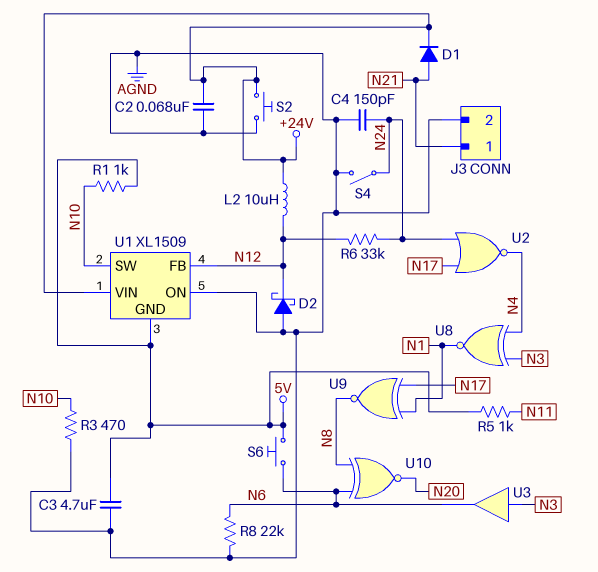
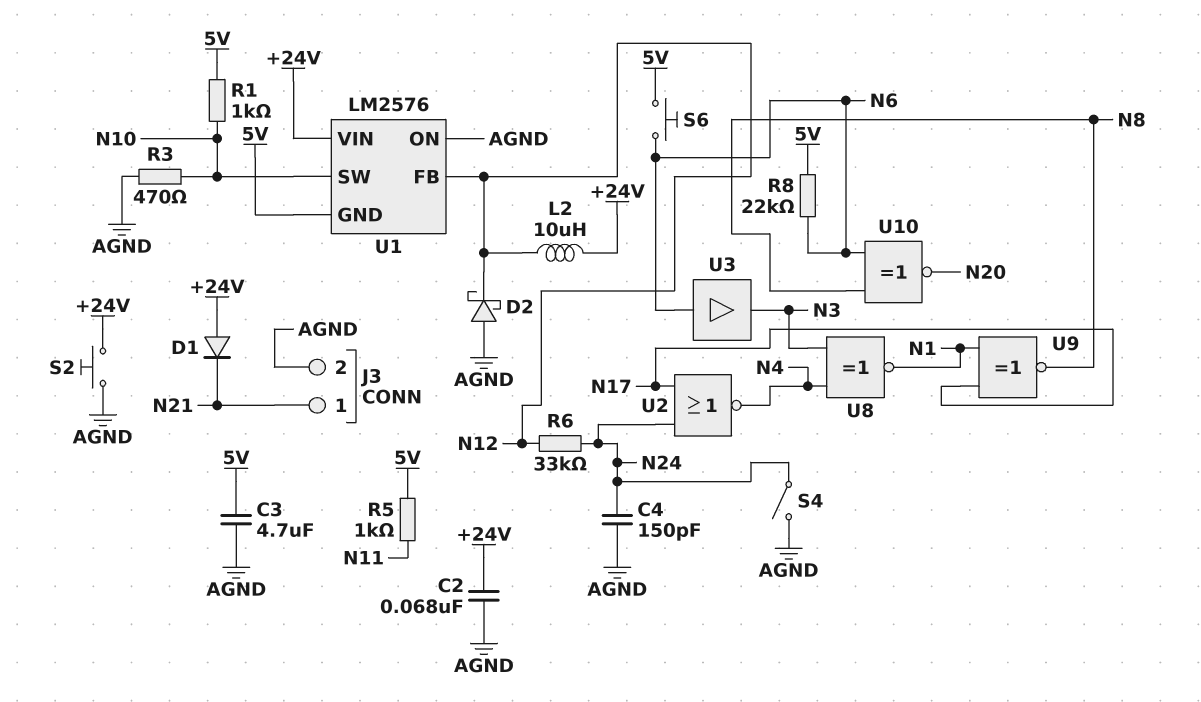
D1: diode (A N21, K +24V) -> diode (A +24V, K N21)
R8: 22k (AGND, N6) -> 22k (5V, N6)
U1: XL1509 -> LM2576
U3: buffer (in N3, out N6) -> buffer (in N6, out N3)

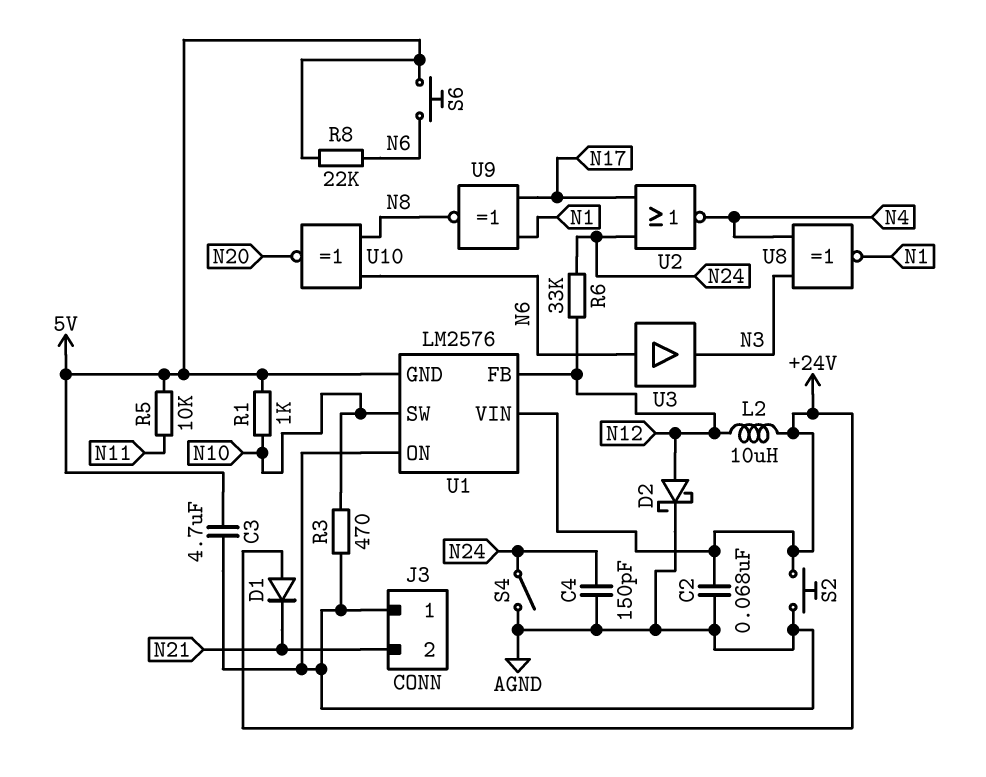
D2: schottky (A AGND, K N12) -> schottky (A N12, K AGND)
J3 pin 1: N21 -> AGND
J3 pin 2: AGND -> N21
R5: 1k (5V, N11) -> 10k (5V, N11)

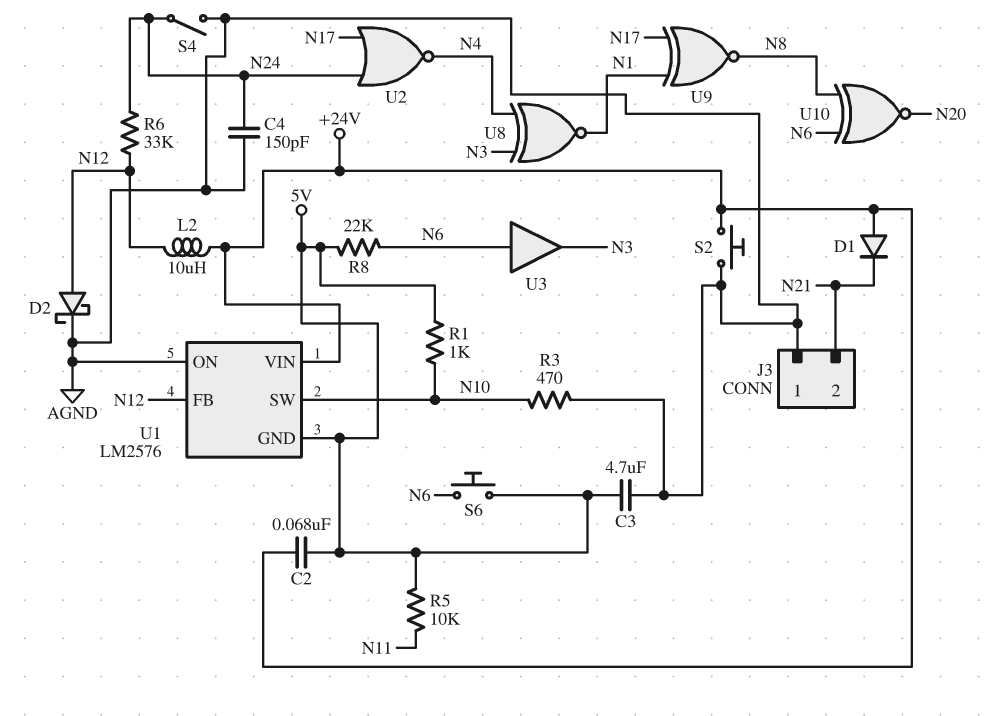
C2: 68nF (+24V, AGND) -> 68nF (+24V, 5V)

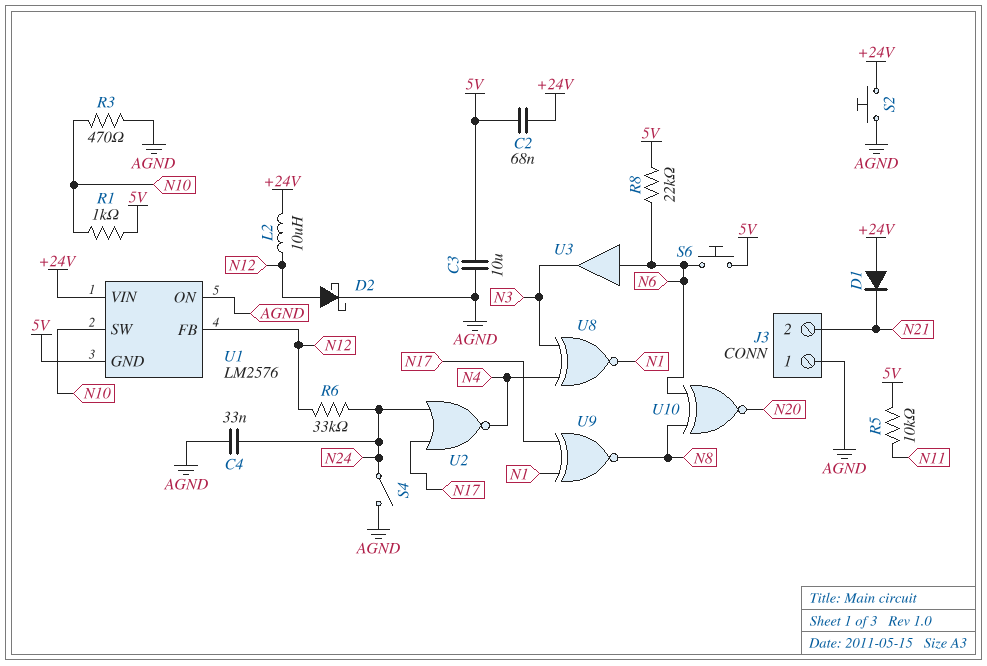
C3: 4.7uF (5V, AGND) -> 10uF (5V, AGND)
C4: 150pF (AGND, N24) -> 33nF (AGND, N24)

